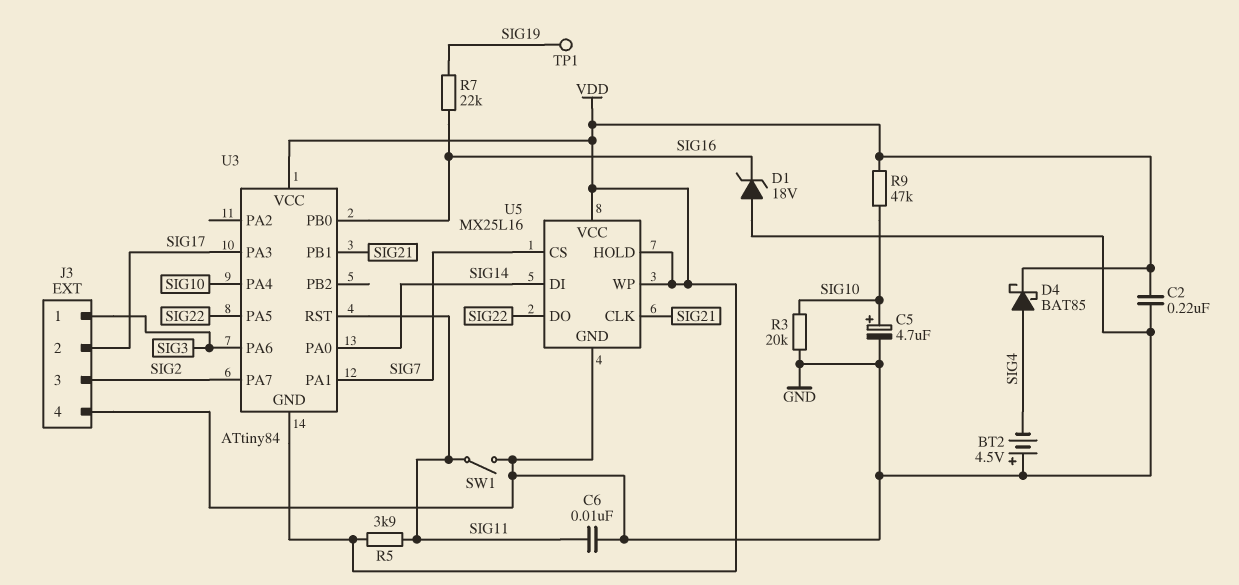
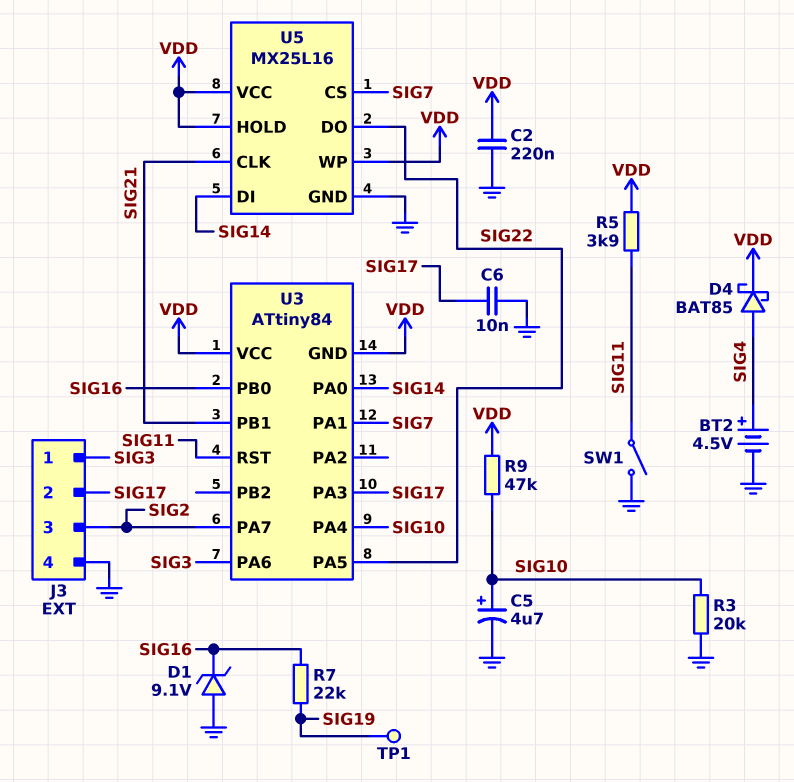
BT2: 4.5V (plus GND, minus SIG4) -> 4.5V (plus SIG4, minus GND)
C6: 10nF (GND, SIG11) -> 10nF (GND, SIG17)
D1: zener 18V (A GND, K SIG16) -> zener 9.1V (A GND, K SIG16)

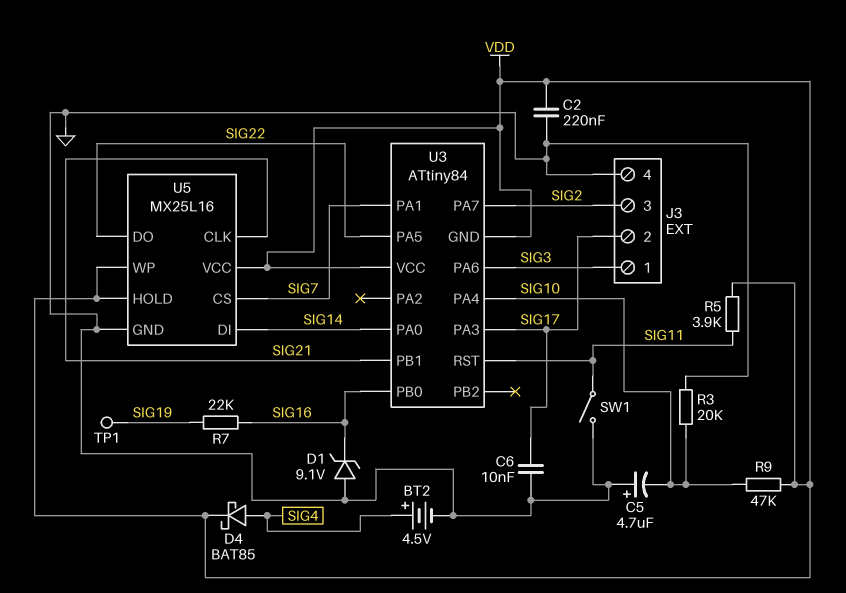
C5: 4.7uF (plus SIG10, minus GND) -> 4.7uF (plus GND, minus SIG10)

